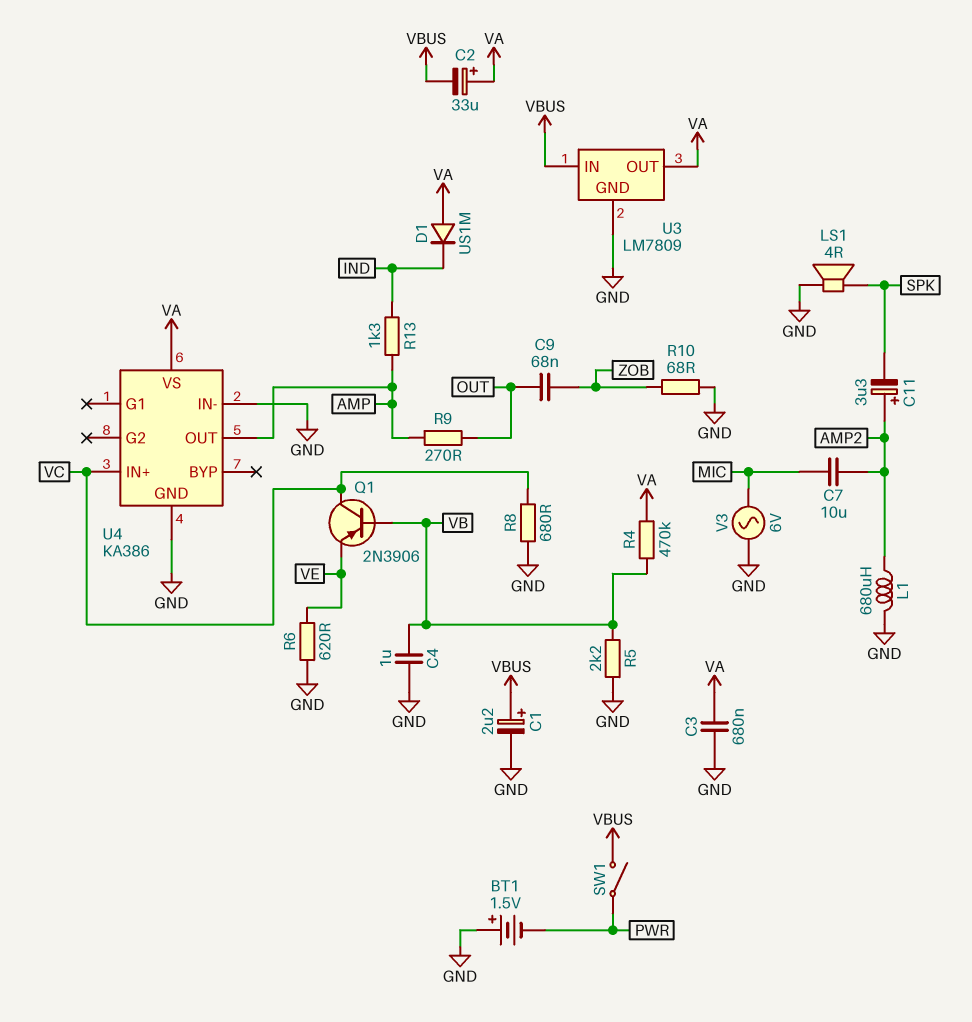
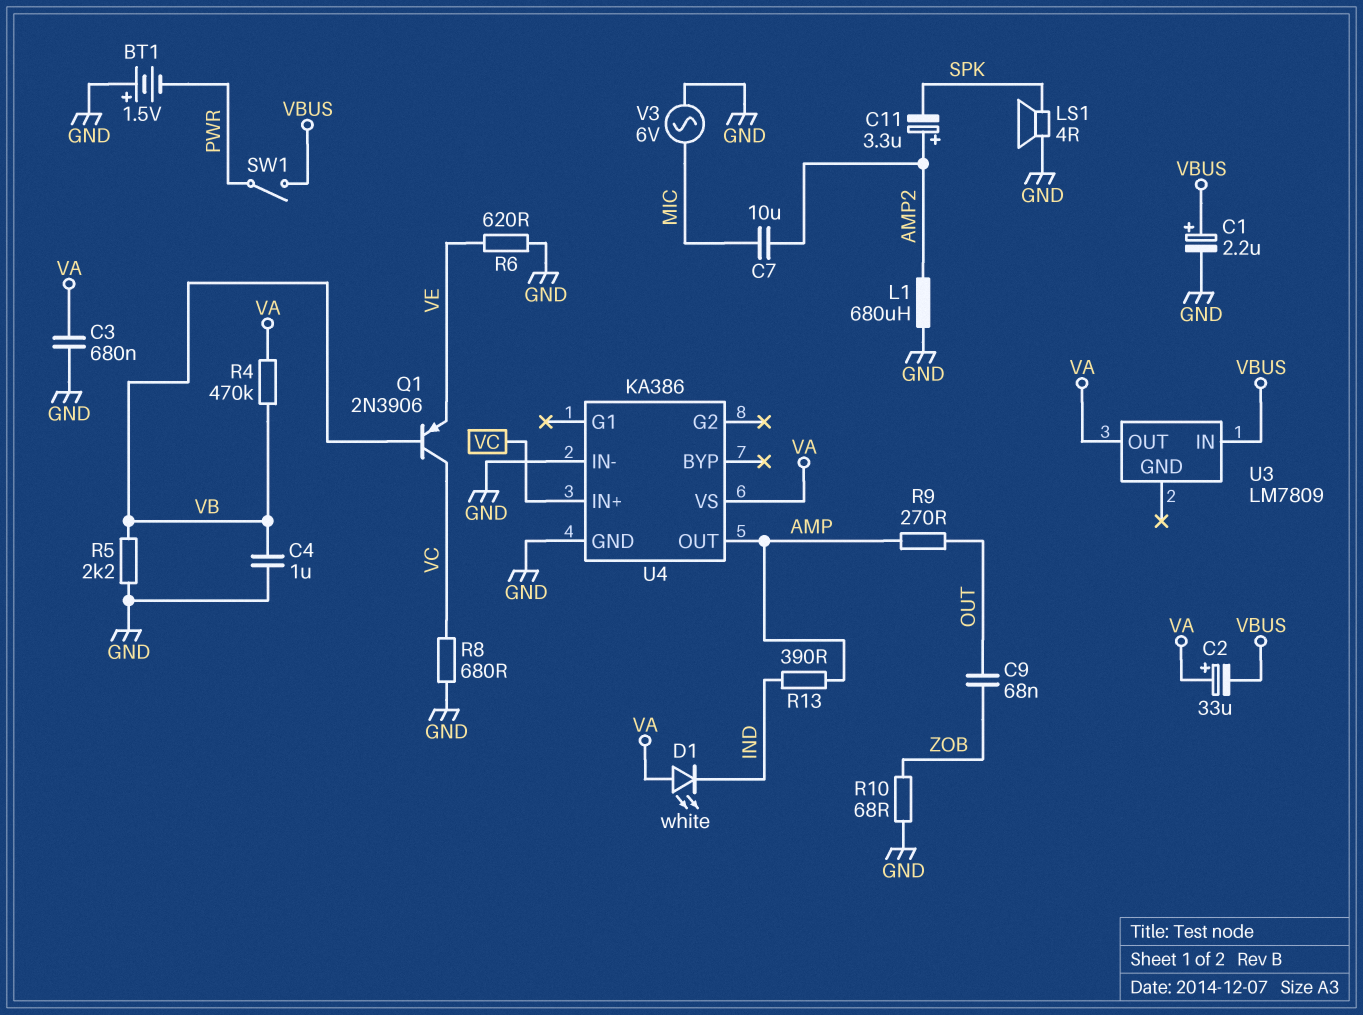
D1: diode US1M (A VA, K IND) -> LED white (A VA, K IND)
R13: 1.3k (AMP, IND) -> 390 (AMP, IND)
U3 pin GND: GND -> none

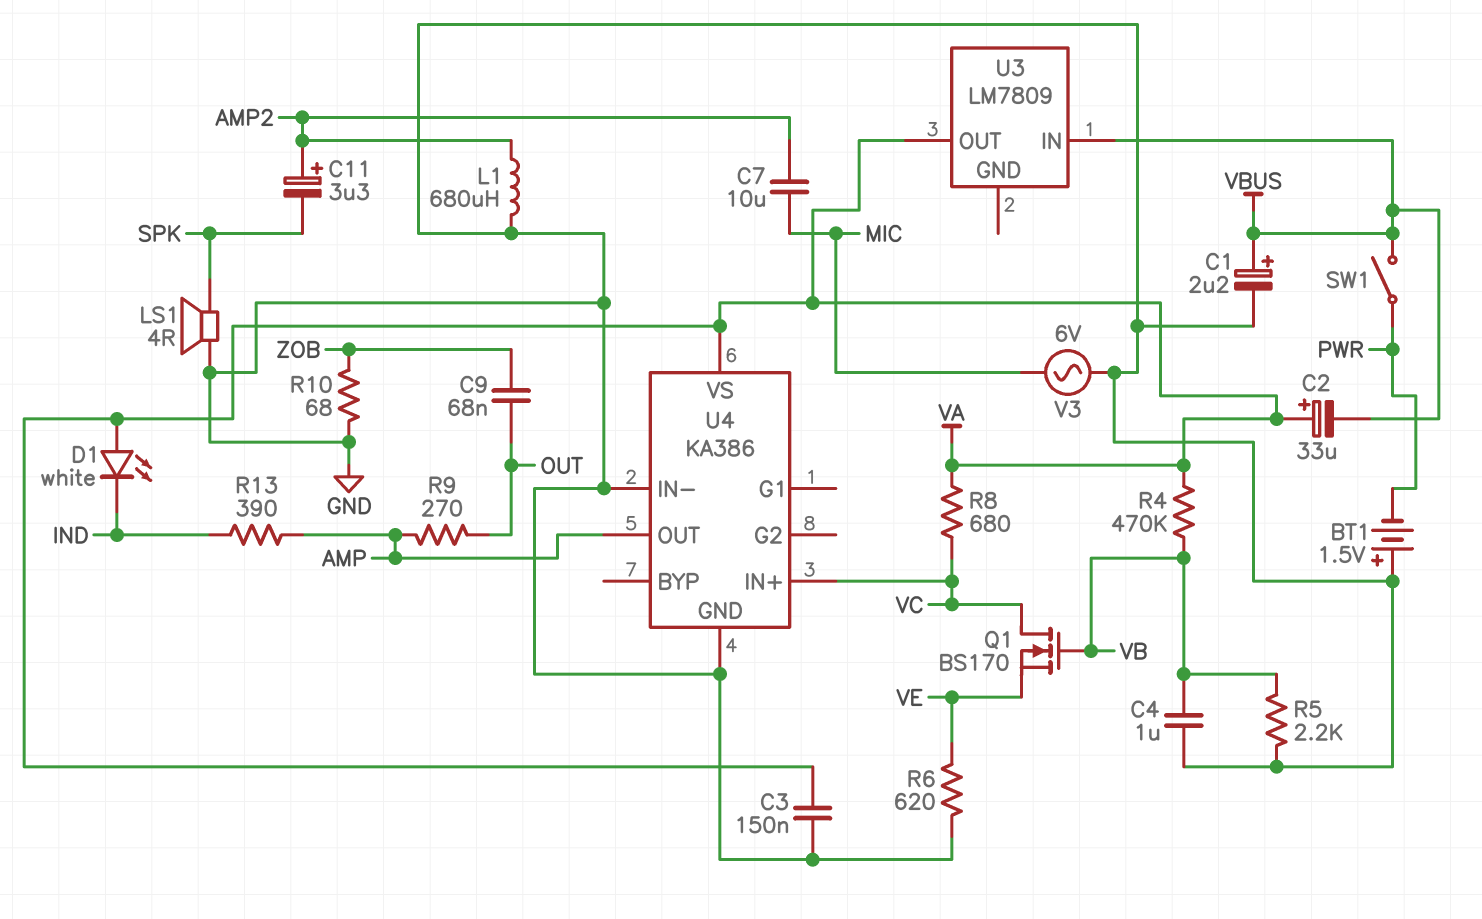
C3: 680nF (GND, VA) -> 150nF (GND, VA)
Q1: PNP 2N3906 (B VB, C VC, E VE) -> NMOS BS170 (G VB, D VC, S VE)
R8: 680 (GND, VC) -> 680 (VA, VC)

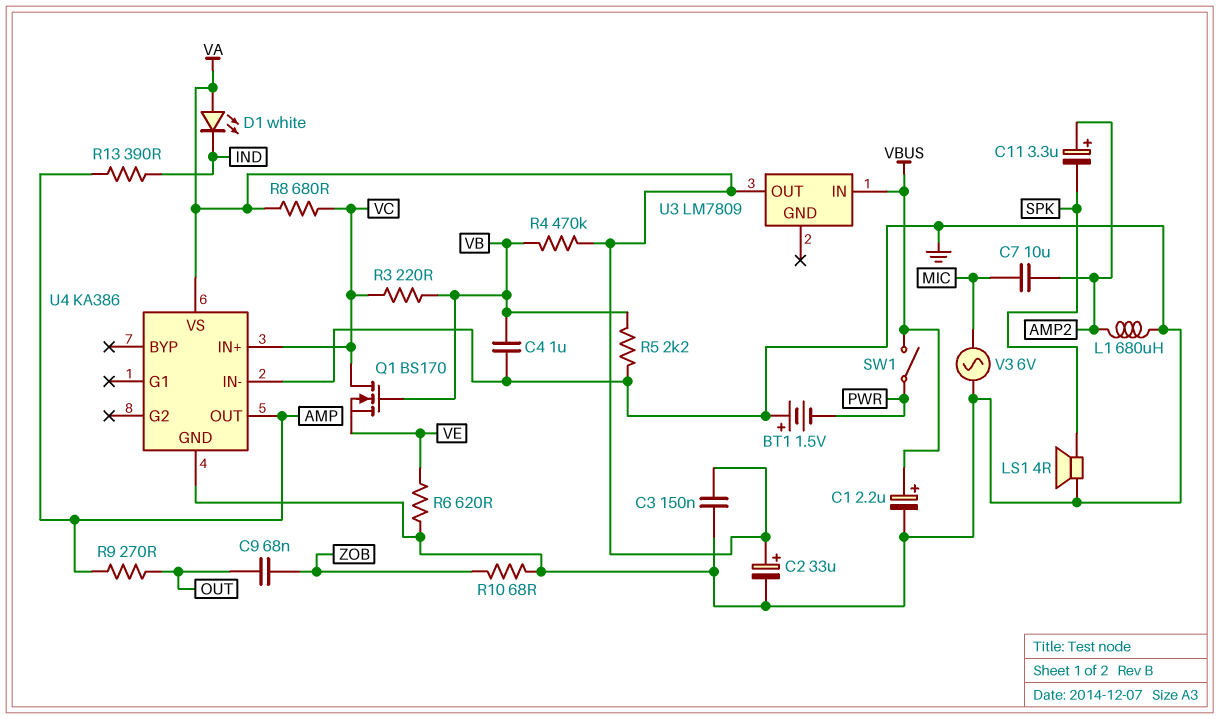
C2: 33uF (plus VA, minus VBUS) -> 33uF (plus VA, minus GND)
R3: none -> 220 (VB, VC)

